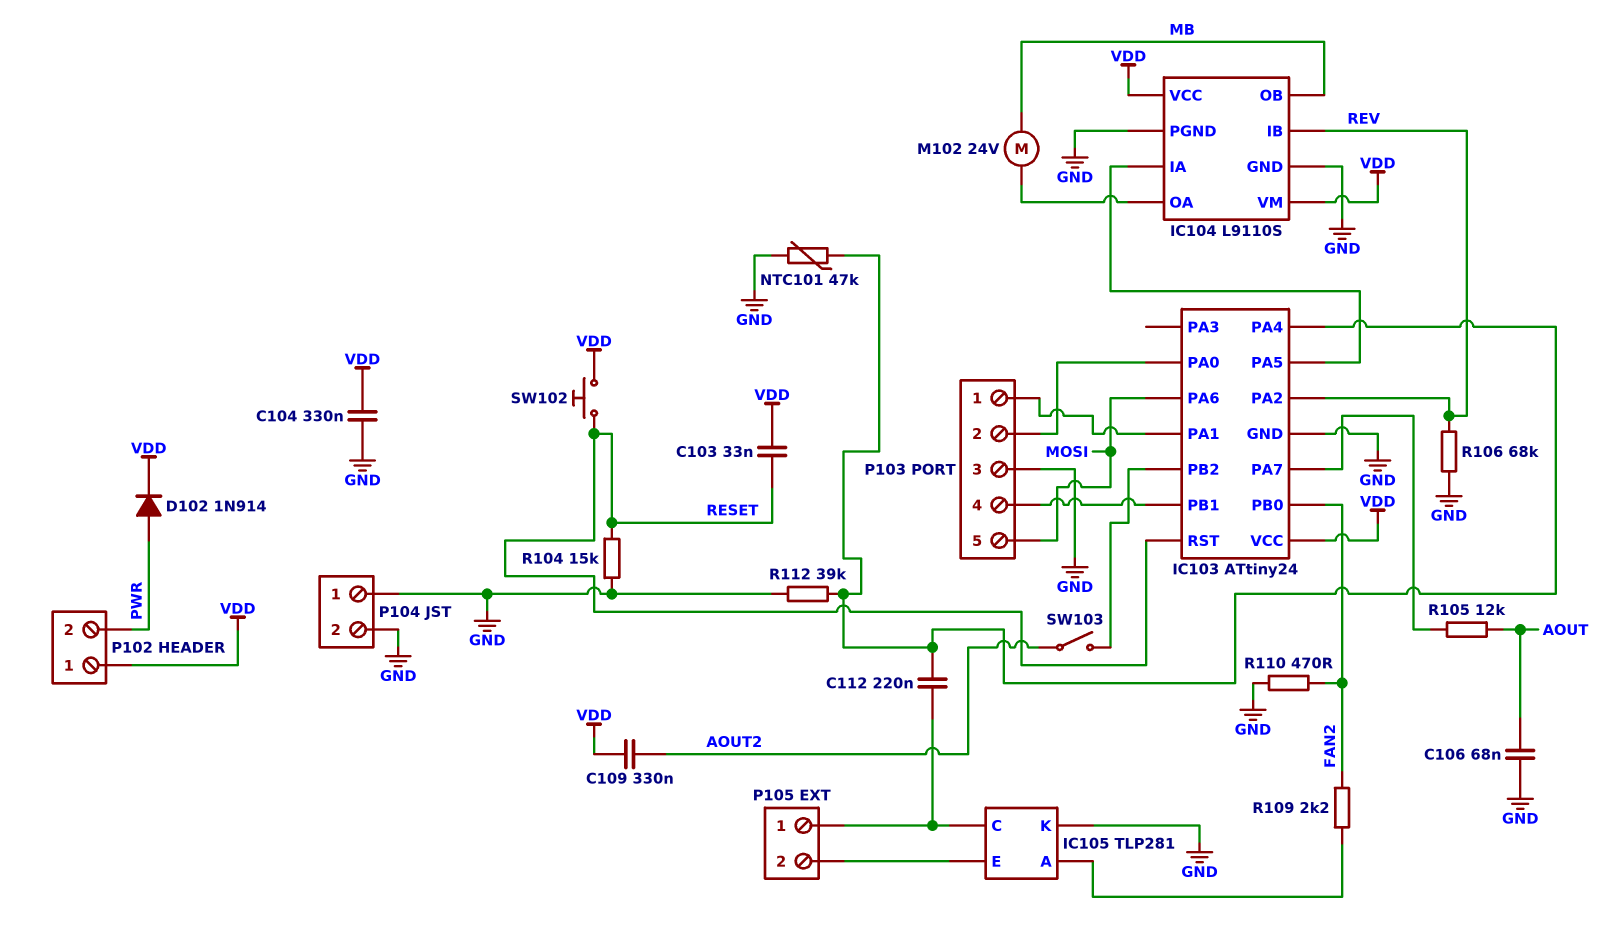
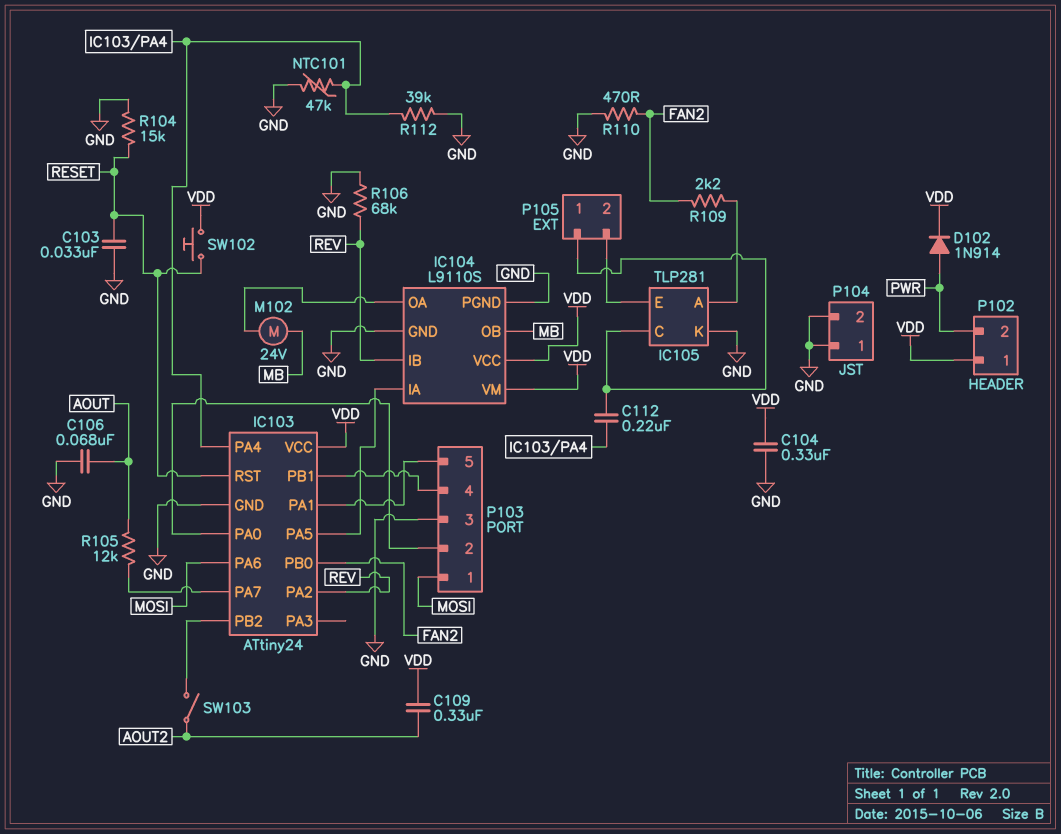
C103: 33nF (RESET, VDD) -> 33nF (GND, RESET)
P103 pin 1: IC103/PA1 -> MOSI
P103 pin 5: MOSI -> IC103/PA1

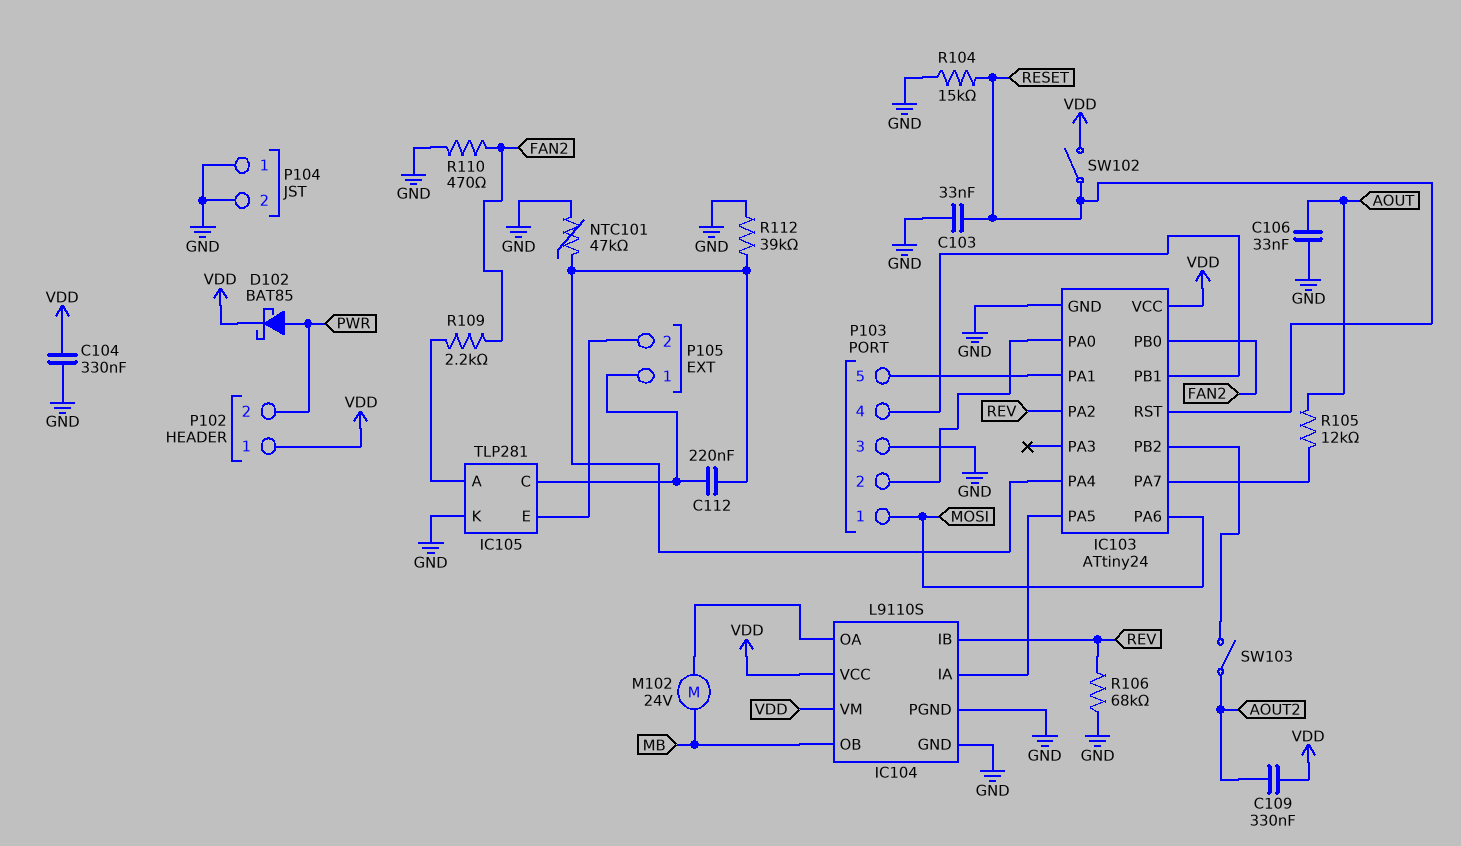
C106: 68nF (AOUT, GND) -> 33nF (AOUT, GND)
D102: diode 1N914 (A PWR, K VDD) -> schottky BAT85 (A PWR, K VDD)
SW102: button (RESET, VDD) -> switch (RESET, VDD)

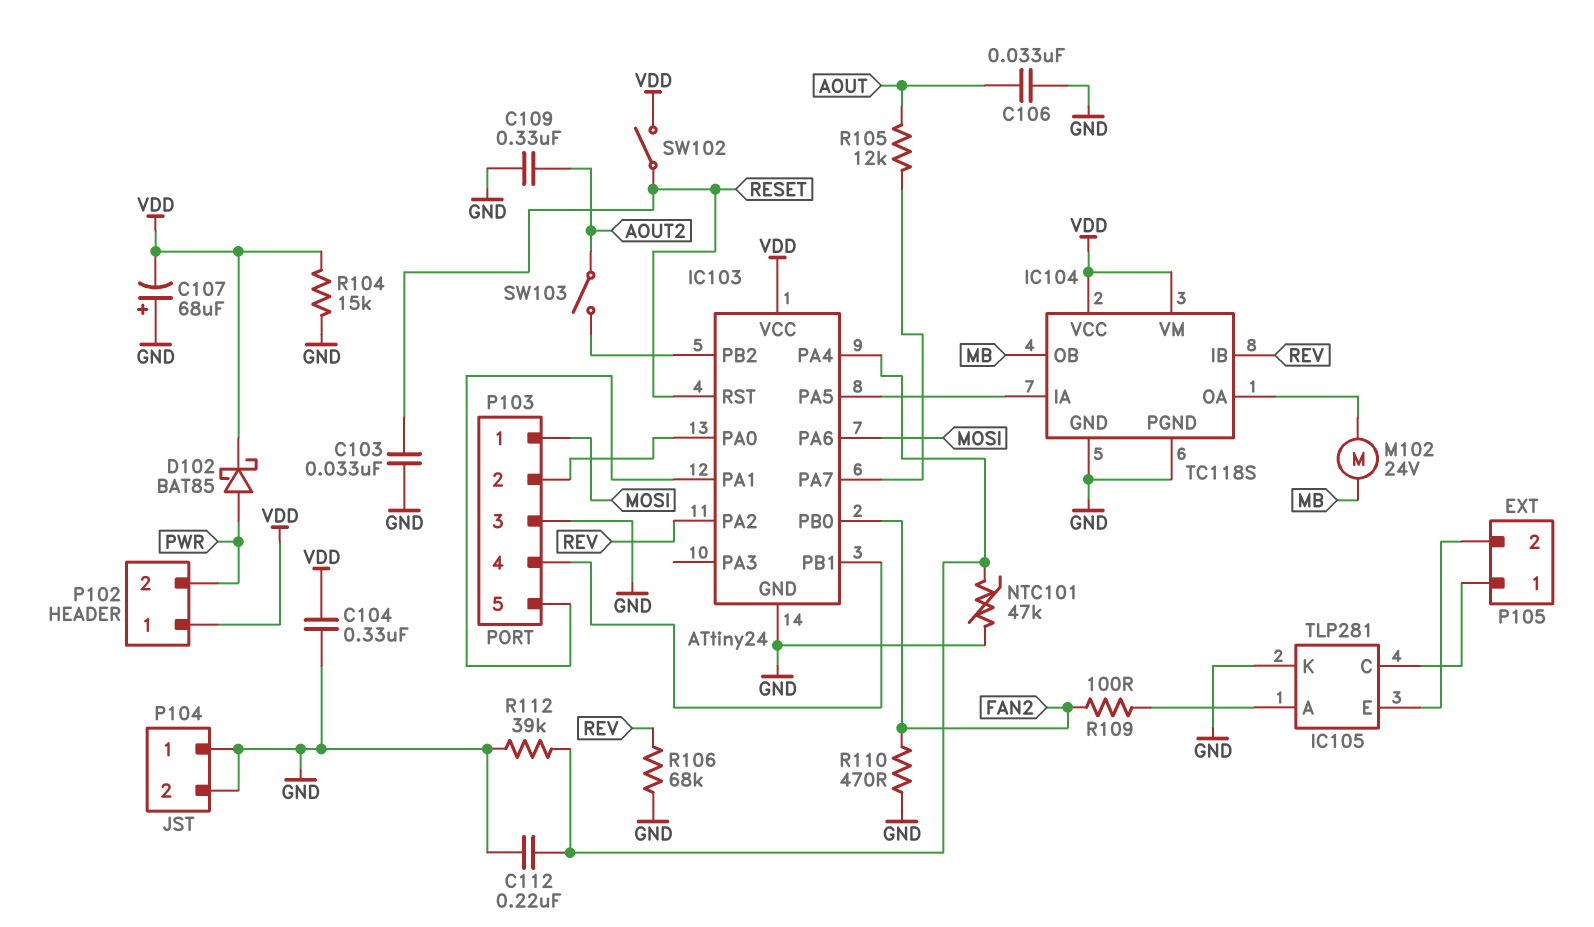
C107: none -> 68uF (plus GND, minus VDD)
C109: 330nF (AOUT2, VDD) -> 330nF (AOUT2, GND)
C112: 220nF (IC103/PA4, IC105/C) -> 220nF (GND, IC103/PA4)
IC104: L9110S -> TC118S
R104: 15k (GND, RESET) -> 15k (GND, VDD)
R109: 2.2k (FAN2, IC105/A) -> 100 (FAN2, IC105/A)

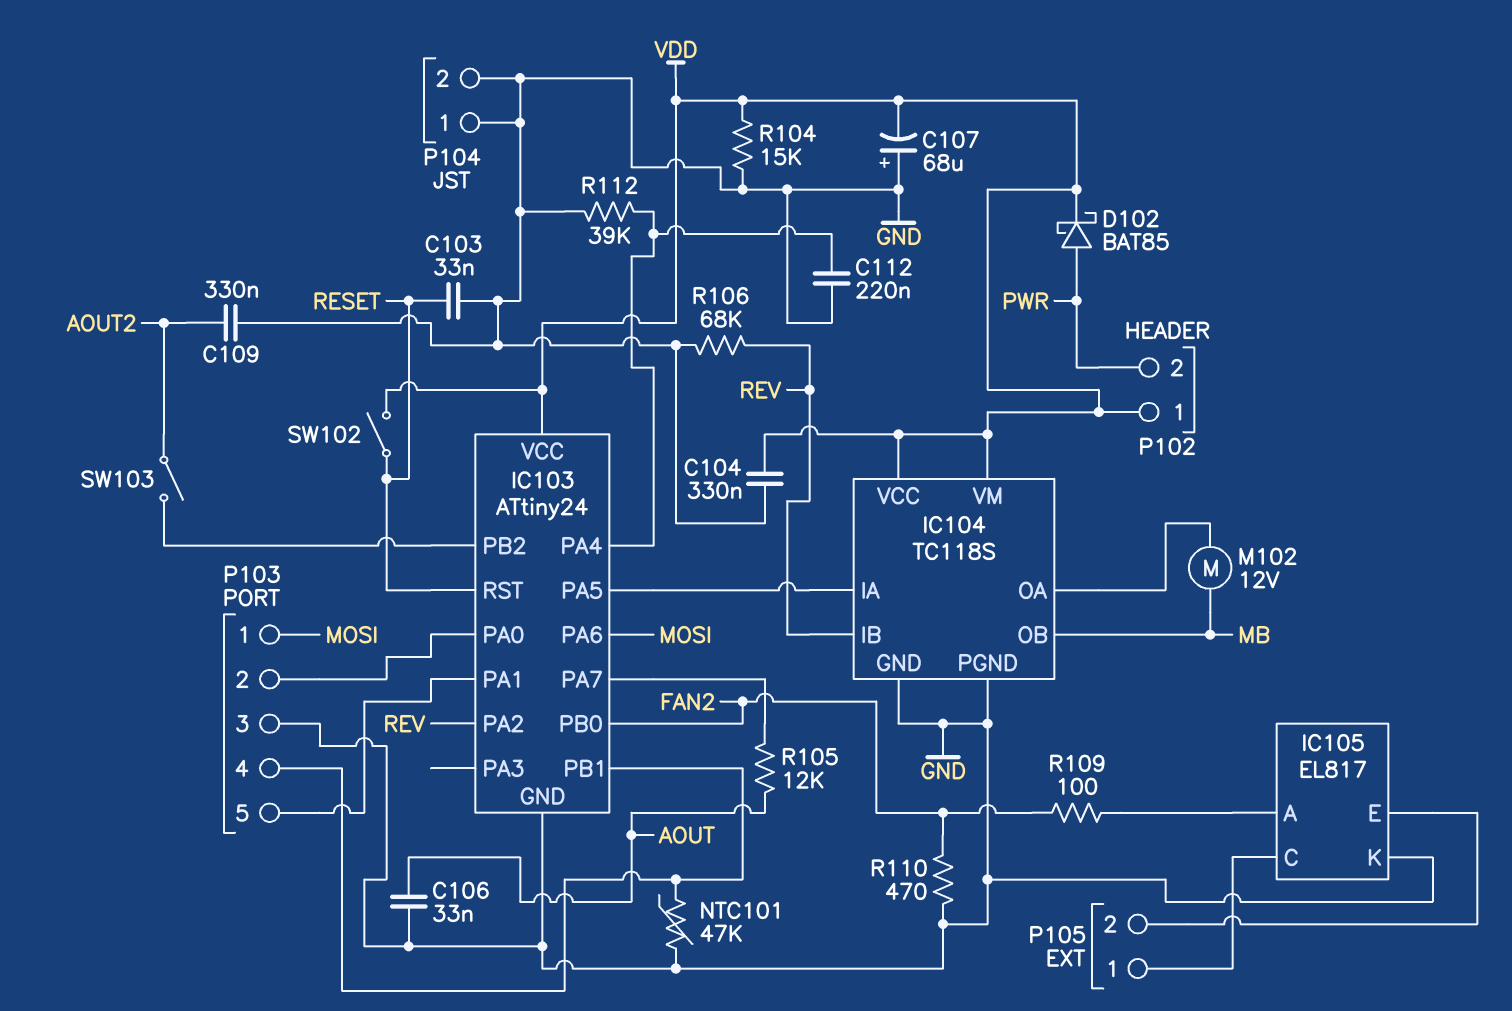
IC105: TLP281 -> EL817
M102: motor 24V (IC104/OA, MB) -> motor 12V (IC104/OA, MB)
NTC101: 47k (GND, IC103/PA4) -> 47k (GND, IC103/PB1)

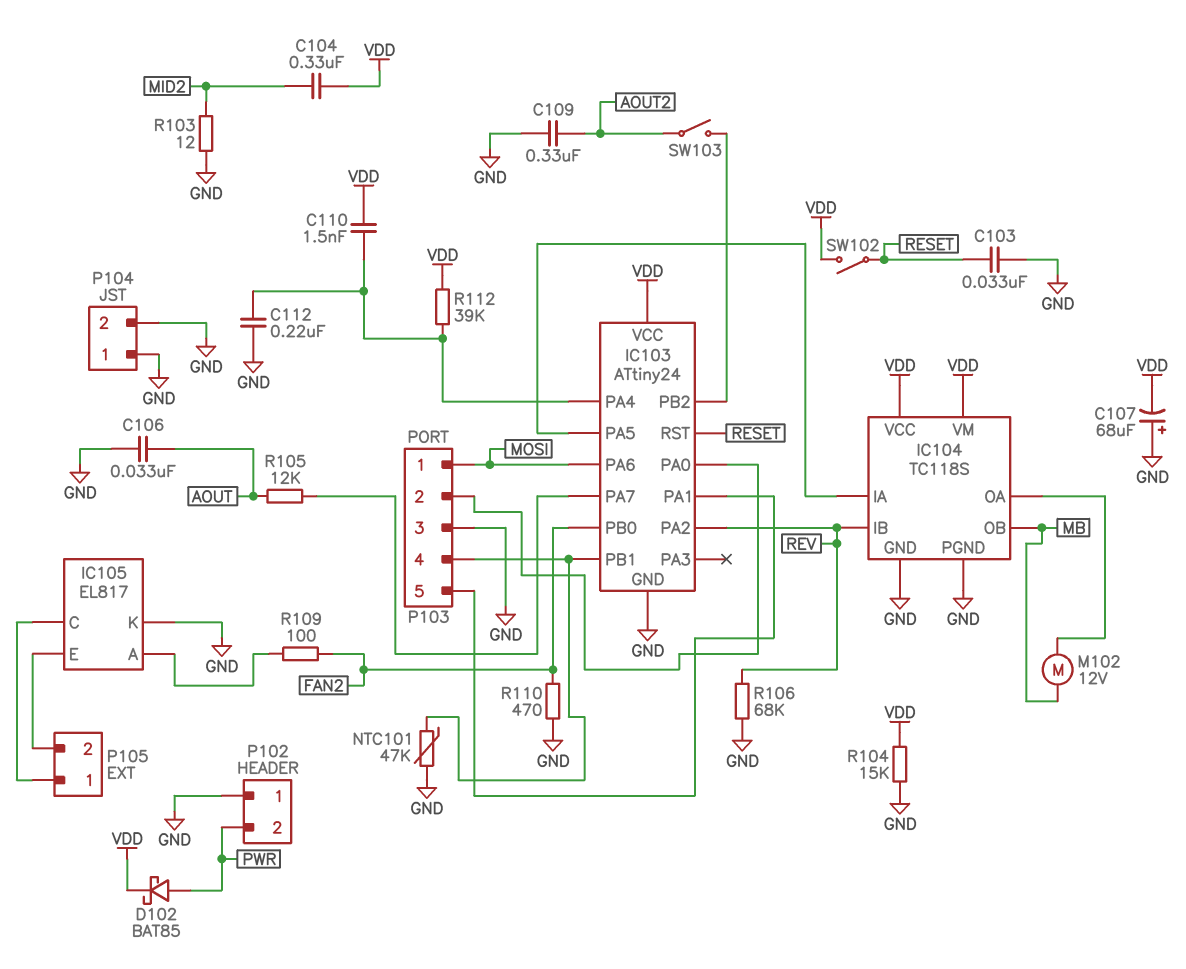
C104: 330nF (GND, VDD) -> 330nF (MID2, VDD)
C110: none -> 1.5nF (IC103/PA4, VDD)
P102 pin 1: VDD -> GND
R103: none -> 12 (GND, MID2)
R112: 39k (GND, IC103/PA4) -> 39k (IC103/PA4, VDD)

